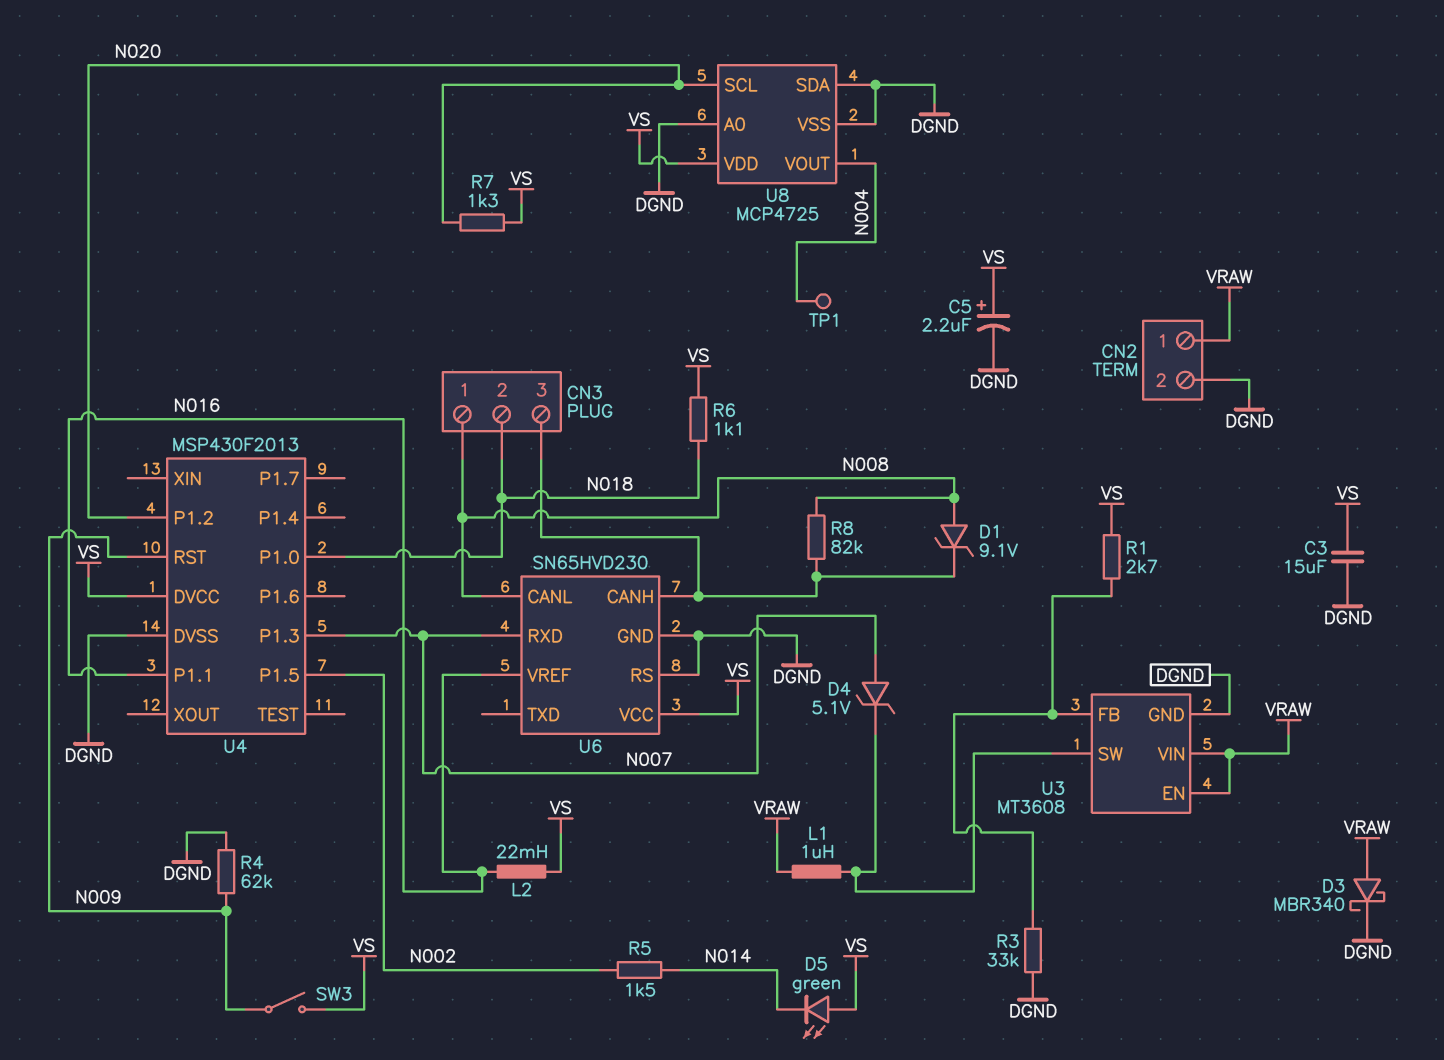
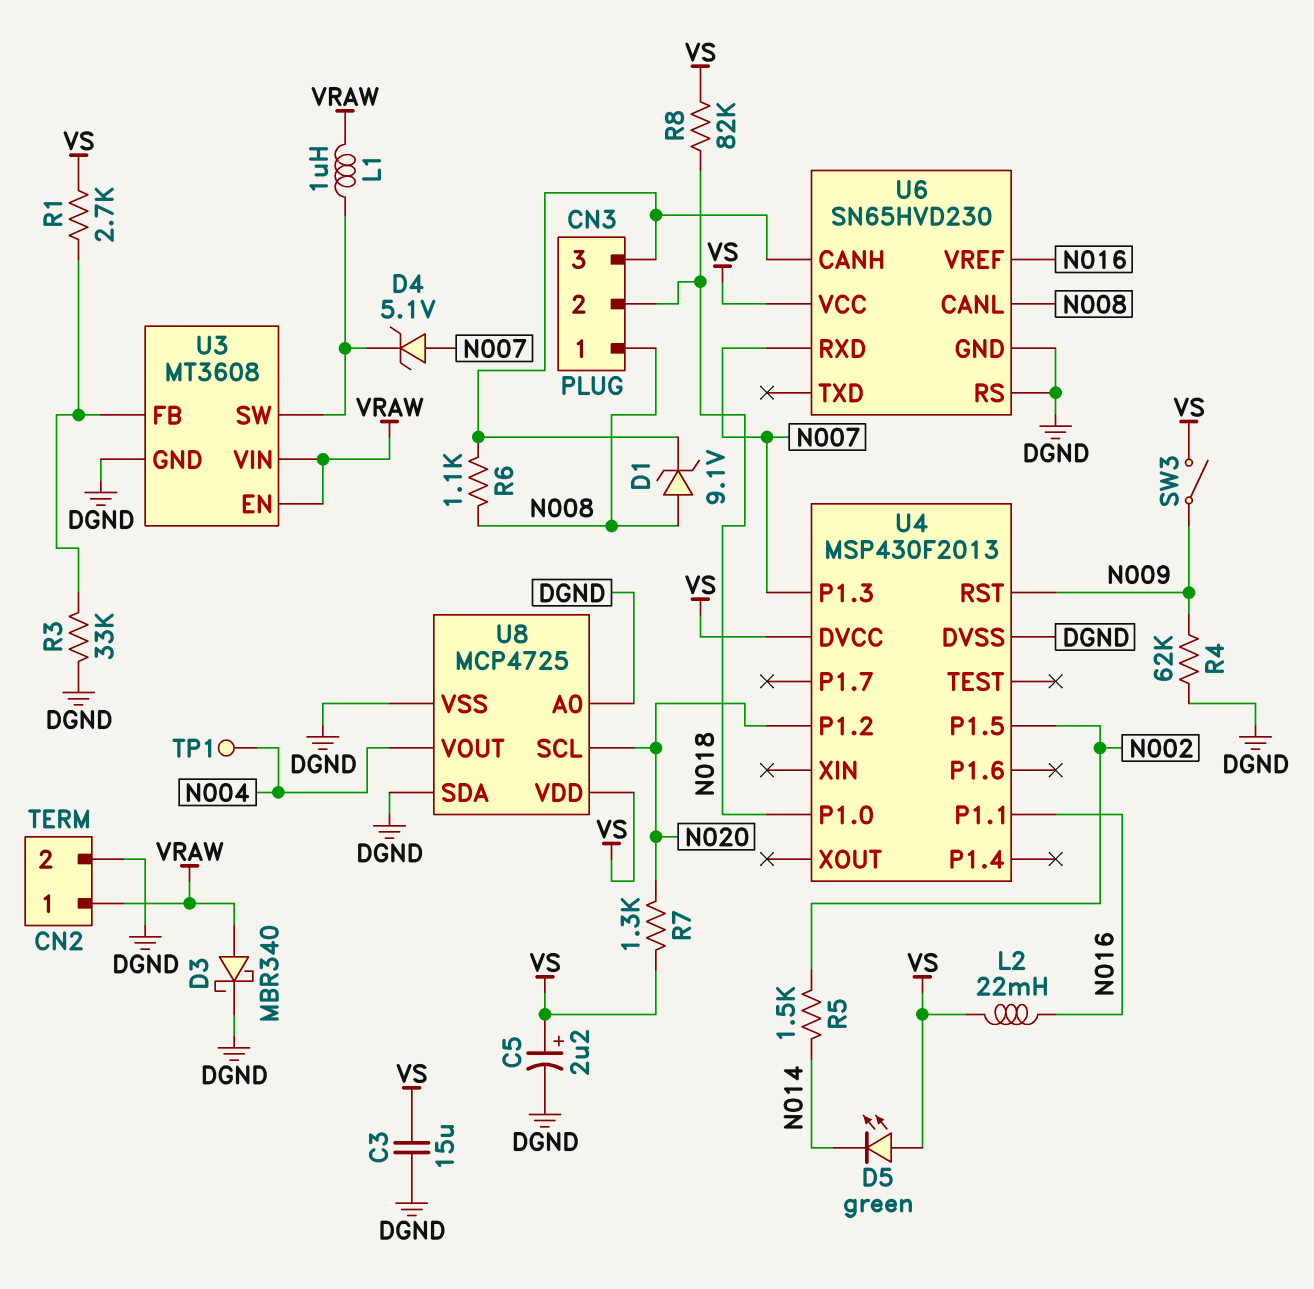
R6: 1.1k (N018, VS) -> 1.1k (CN3/3, N008)
R8: 82k (CN3/3, N008) -> 82k (N018, VS)

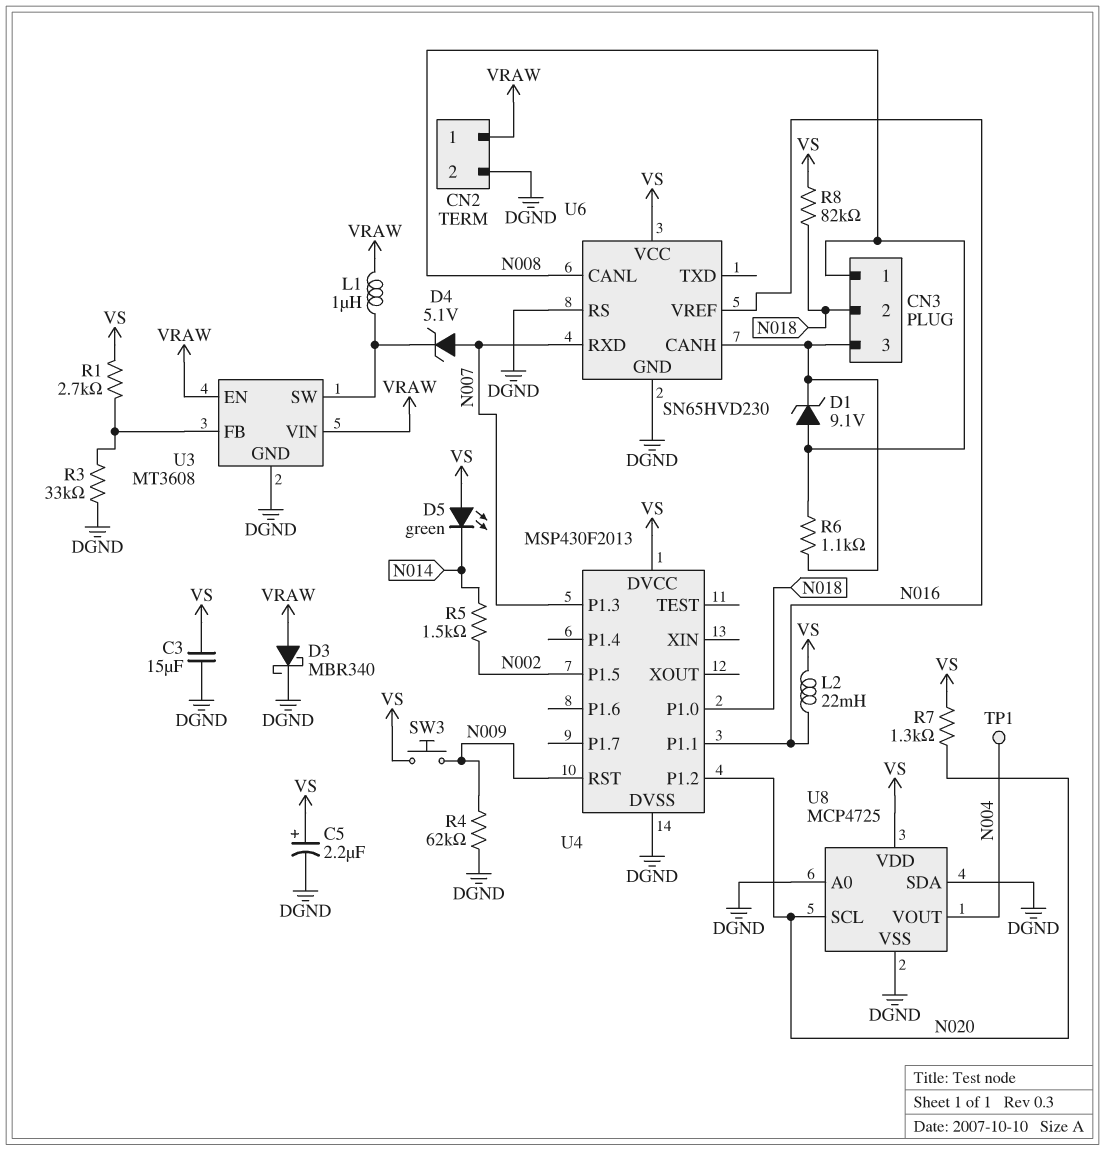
SW3: switch (N009, VS) -> button (N009, VS)

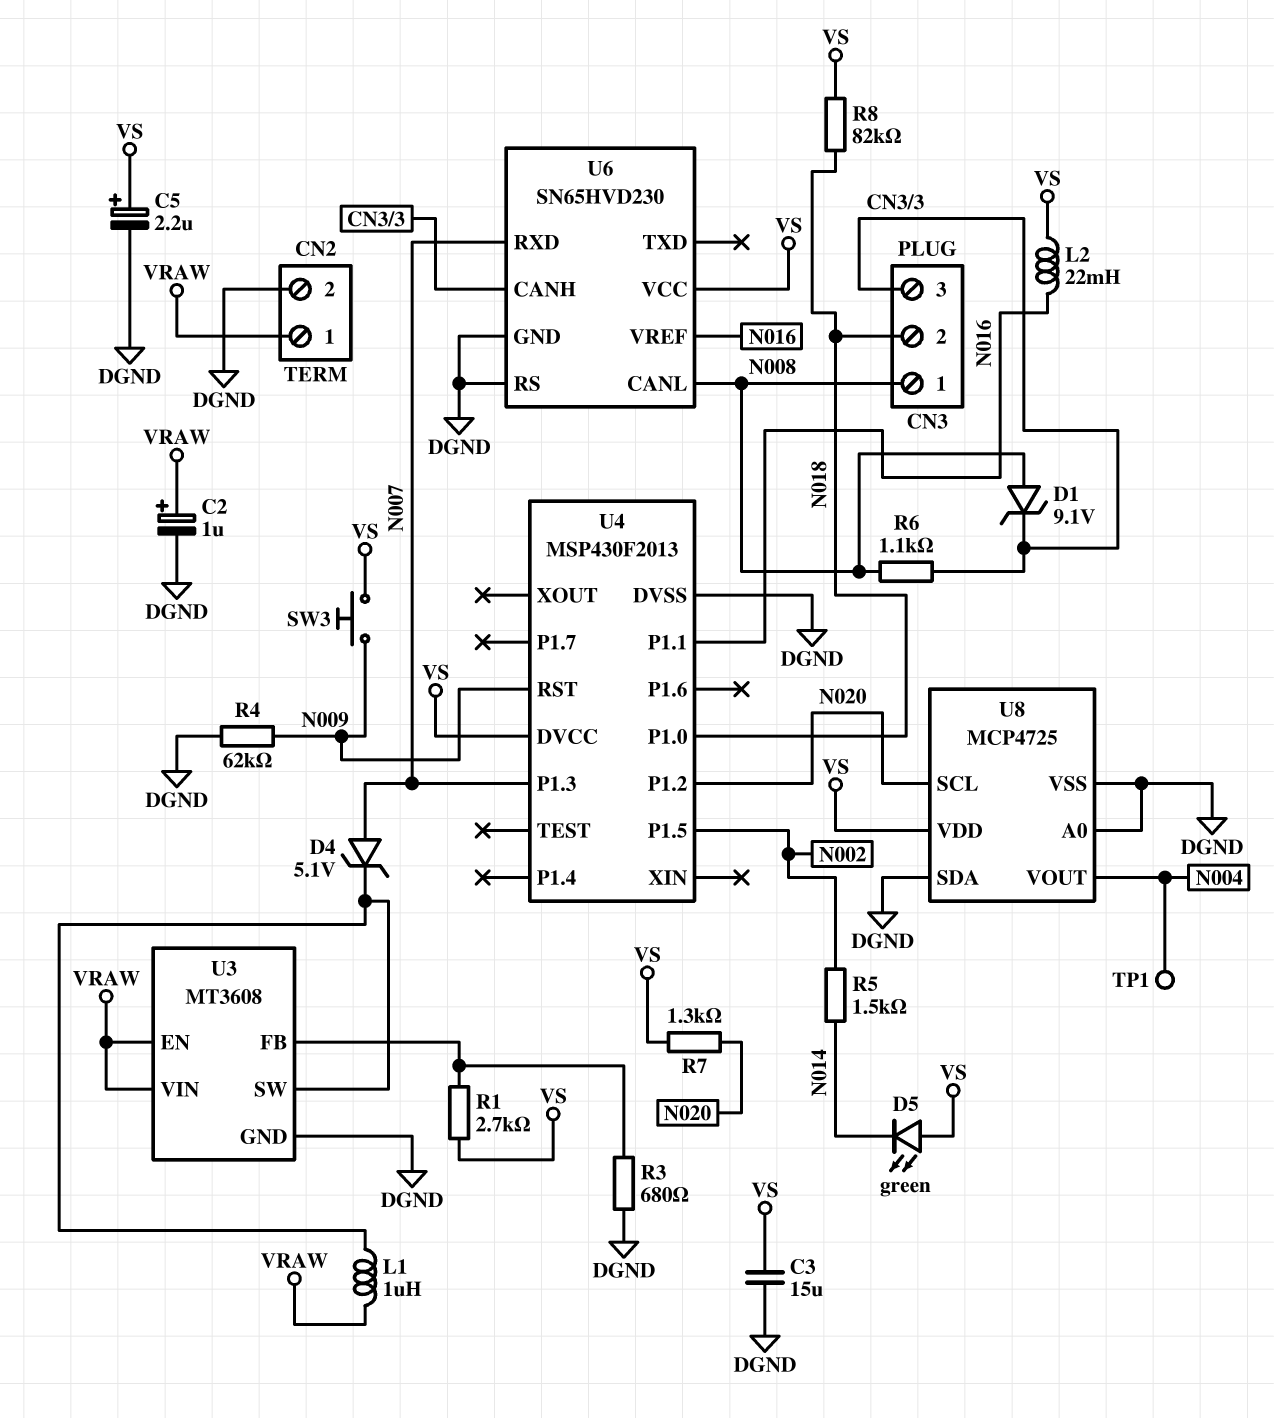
C2: none -> 1uF (plus VRAW, minus DGND)
D3: schottky MBR340 (A VRAW, K DGND) -> none
R3: 33k (DGND, U3/FB) -> 680 (DGND, U3/FB)

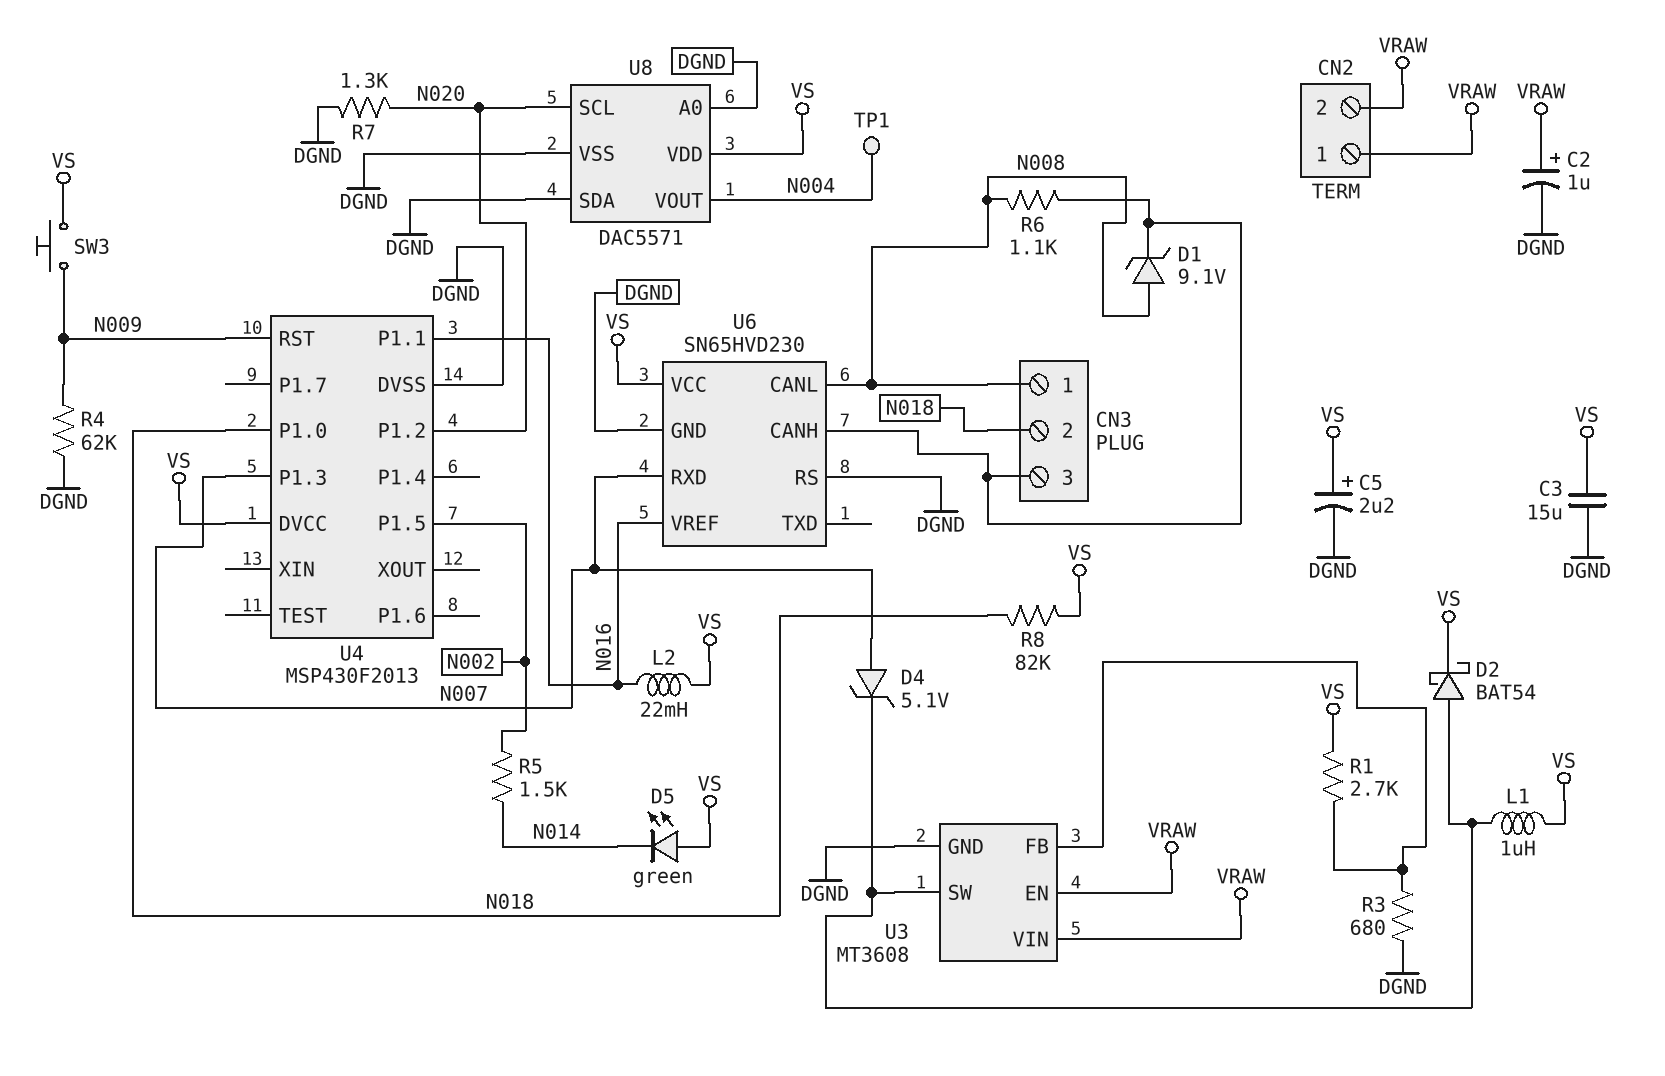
CN2 pin 2: DGND -> VRAW
D2: none -> schottky BAT54 (A U3/SW, K VS)
L1: 1uH (U3/SW, VRAW) -> 1uH (U3/SW, VS)
R7: 1.3k (N020, VS) -> 1.3k (DGND, N020)
U8: MCP4725 -> DAC5571

